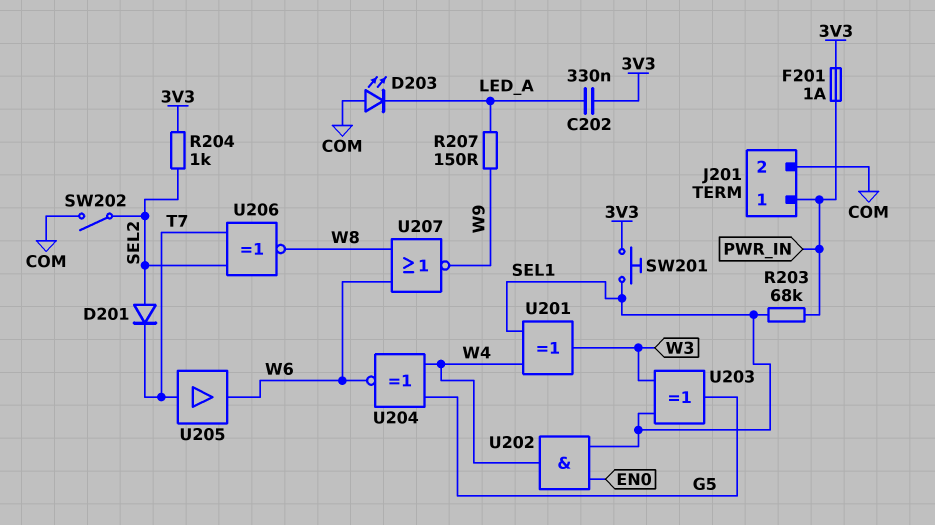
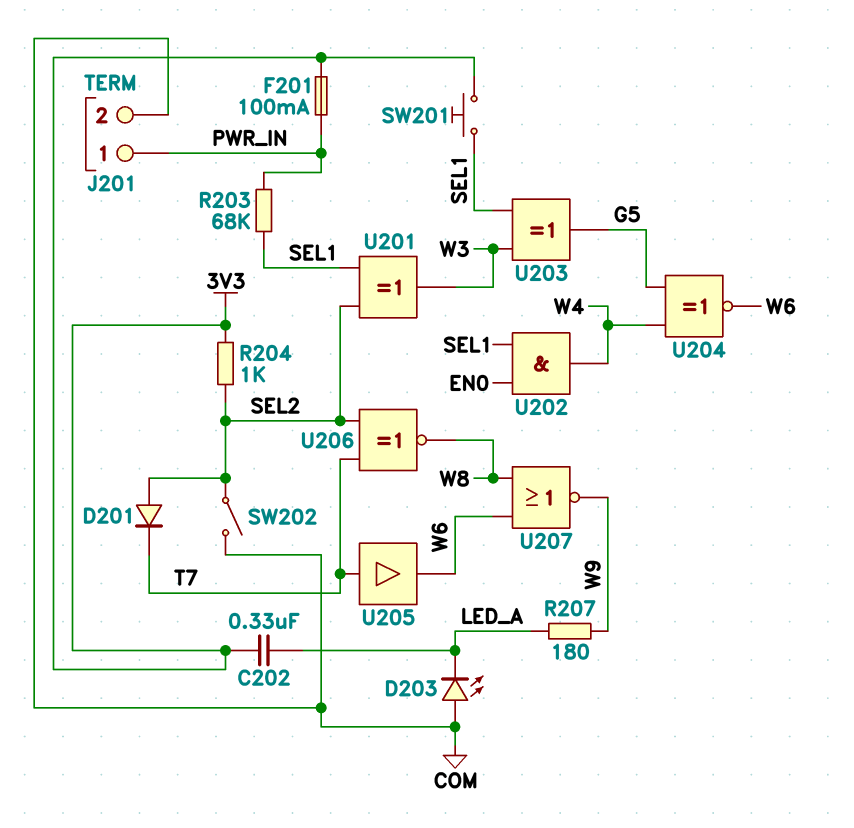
F201: 1A (3V3, PWR_IN) -> 100mA (3V3, PWR_IN)
R207: 150 (LED_A, W9) -> 180 (LED_A, W9)
U201: XOR (in SEL1, in W4, out W3) -> XOR (in SEL1, in SEL2, out W3)

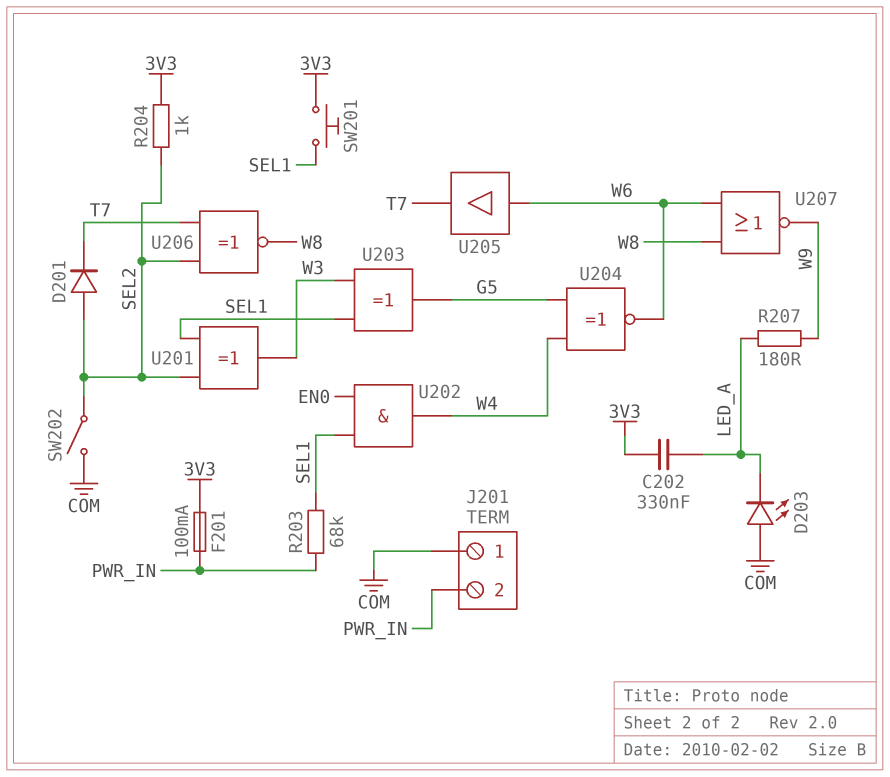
J201 pin 1: PWR_IN -> COM
J201 pin 2: COM -> PWR_IN
U205: buffer (in T7, out W6) -> buffer (in W6, out T7)

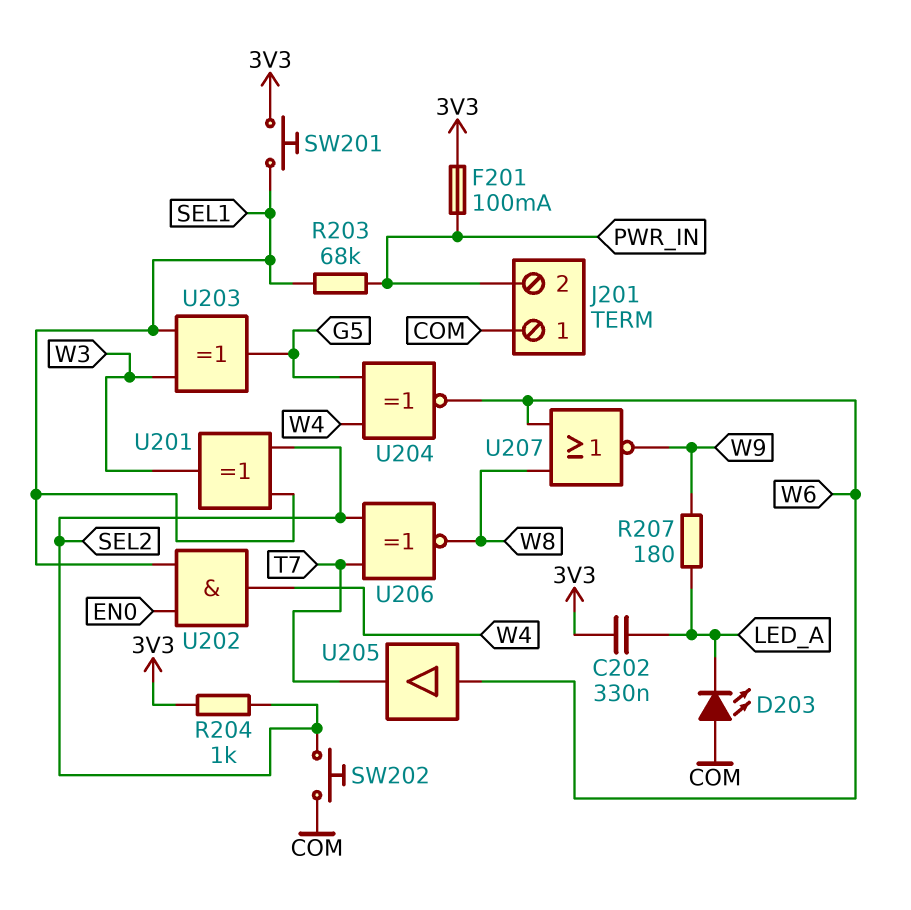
D201: diode (A SEL2, K T7) -> none
SW202: switch (COM, SEL2) -> button (COM, SEL2)

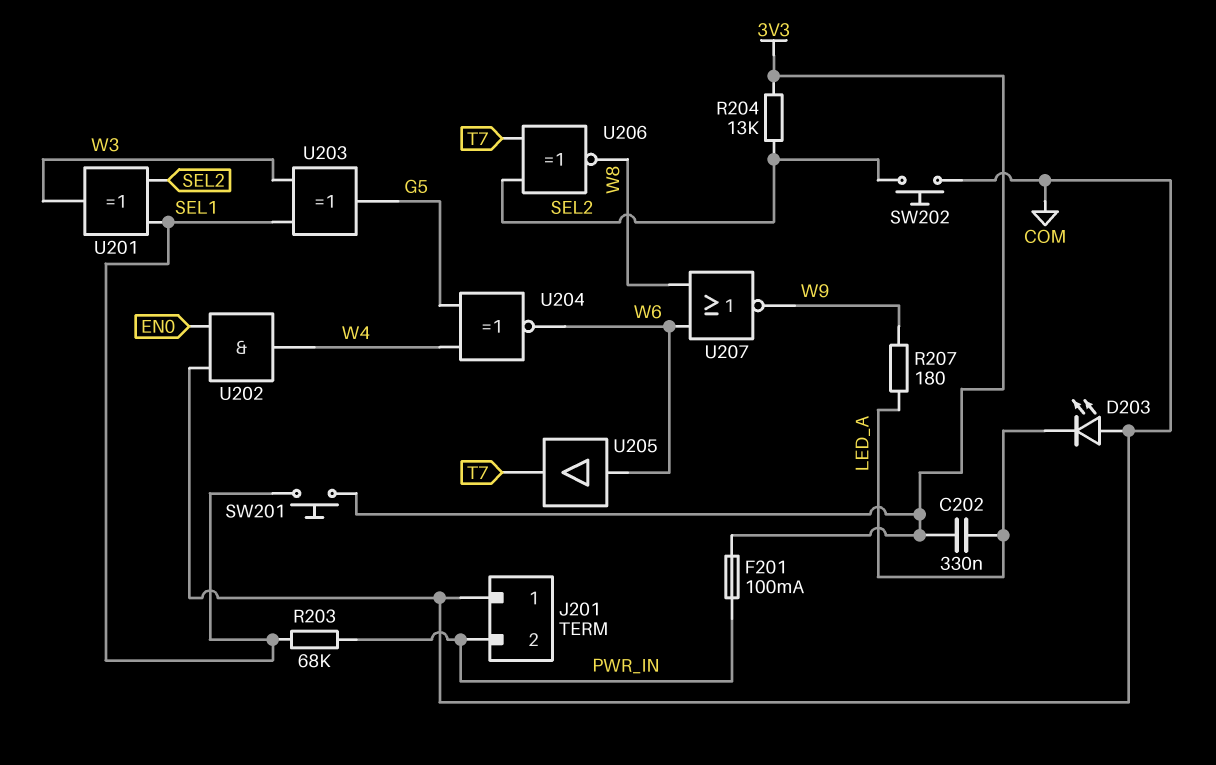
R204: 1k (3V3, SEL2) -> 13k (3V3, SEL2)
U202: AND (in EN0, in SEL1, out W4) -> AND (in COM, in EN0, out W4)

